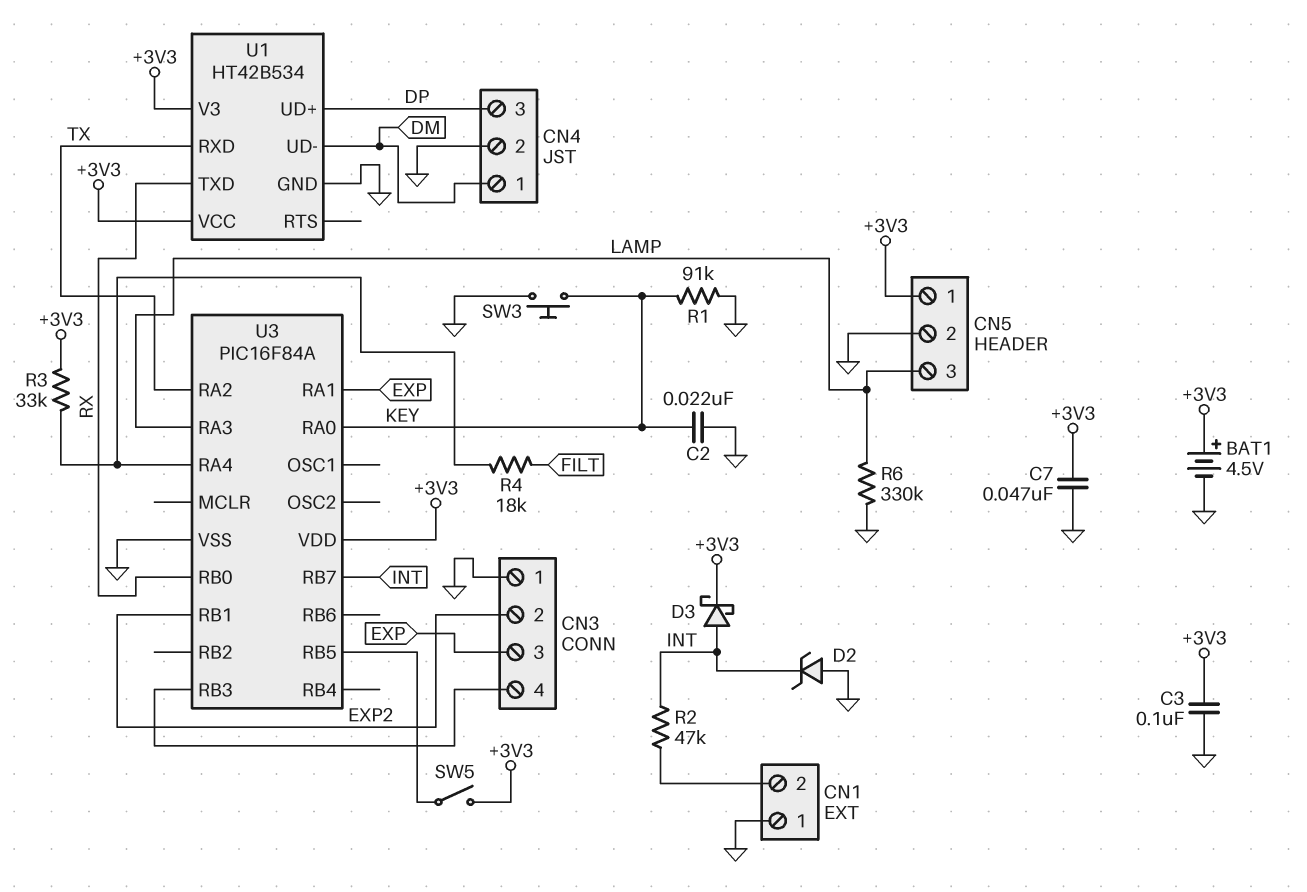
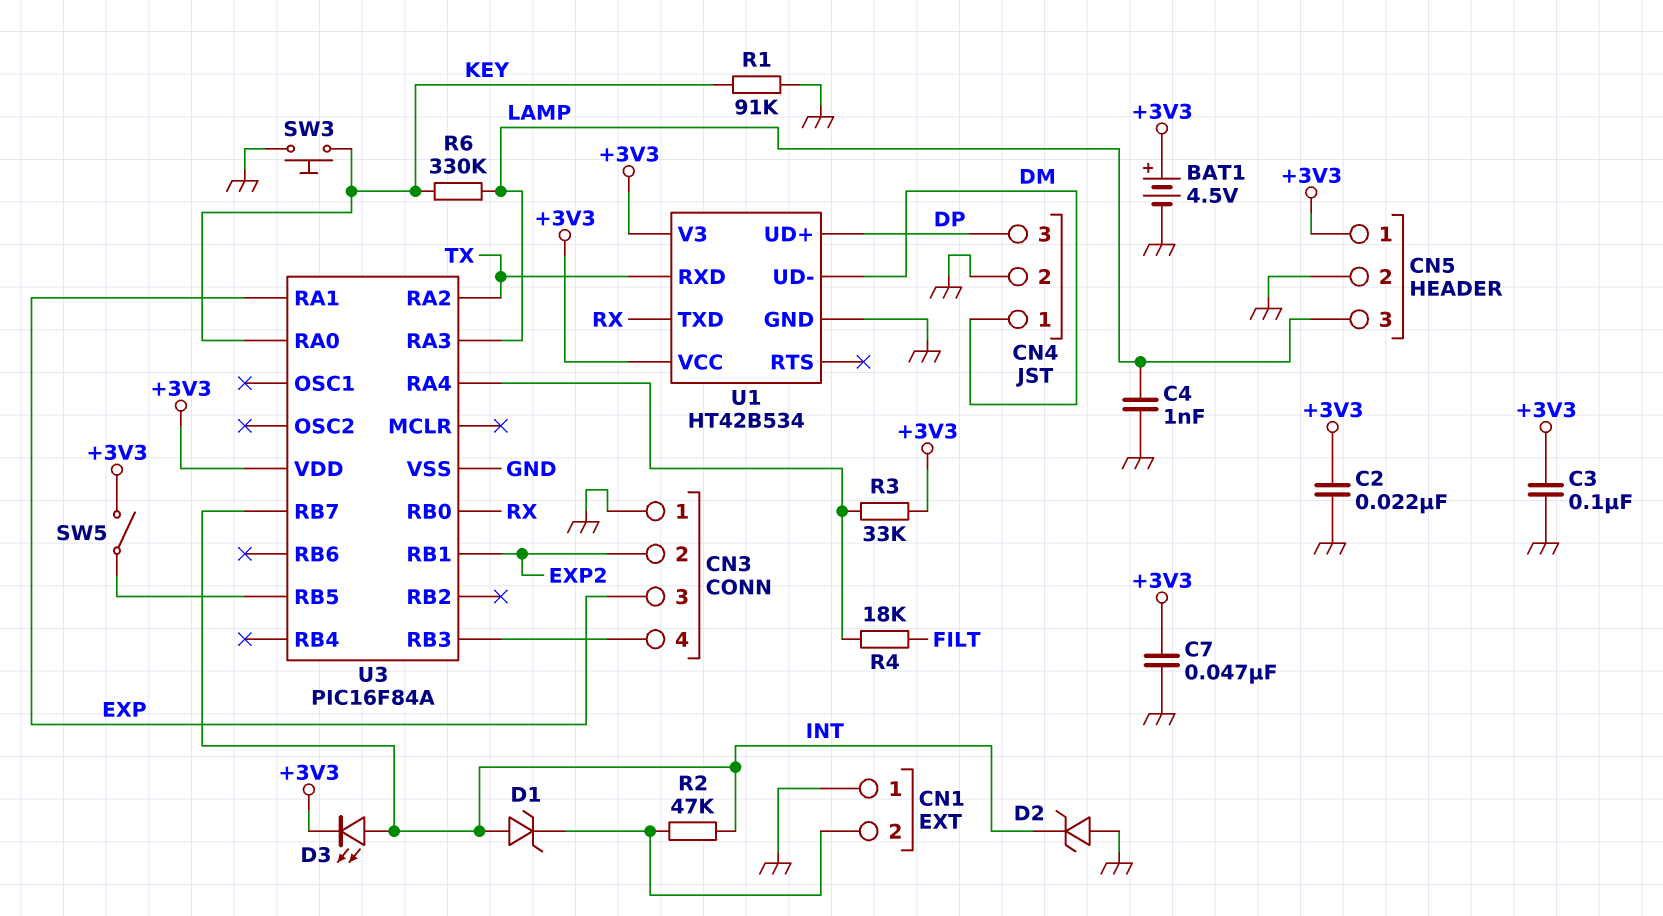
C2: 22nF (GND, KEY) -> 22nF (+3V3, GND)
C4: none -> 1nF (GND, LAMP)
D1: none -> zener (A INT, K CN1/2)
D3: schottky (A INT, K +3V3) -> LED (A INT, K +3V3)
R6: 330k (GND, LAMP) -> 330k (KEY, LAMP)

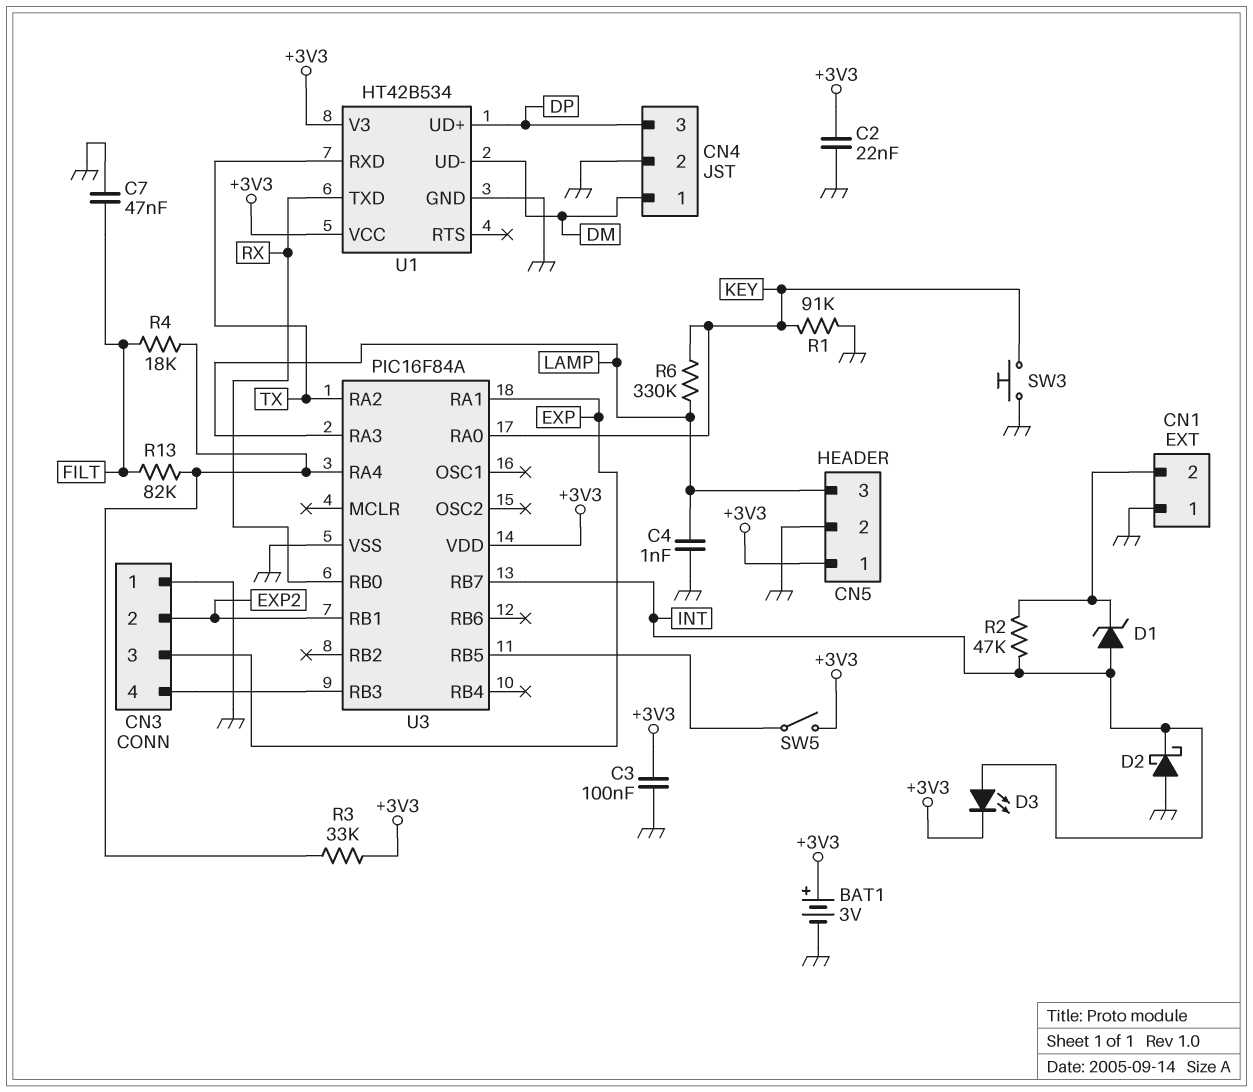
BAT1: 4.5V (plus +3V3, minus GND) -> 3V (plus +3V3, minus GND)
C7: 47nF (+3V3, GND) -> 47nF (FILT, GND)
D2: zener (A GND, K INT) -> schottky (A GND, K INT)
R13: none -> 82k (FILT, U3/RA4)

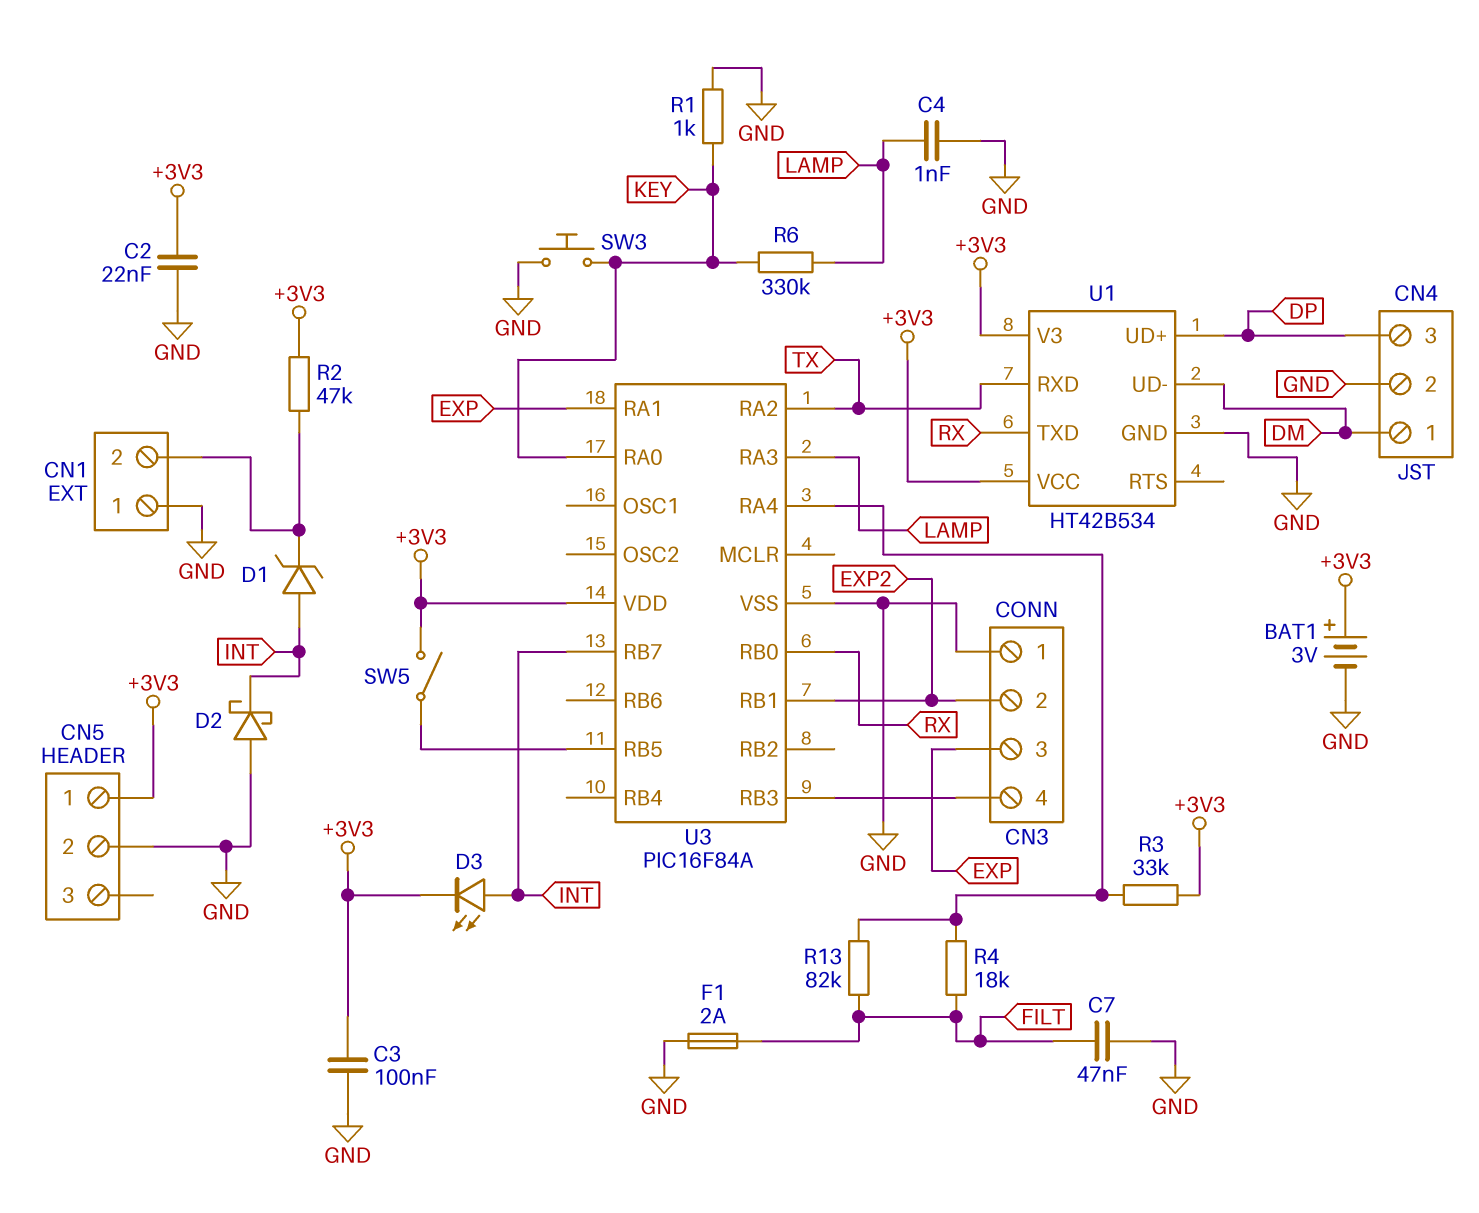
CN5 pin 3: LAMP -> none
F1: none -> 2A (FILT, GND)
R1: 91k (GND, KEY) -> 1k (GND, KEY)
R2: 47k (CN1/2, INT) -> 47k (+3V3, CN1/2)

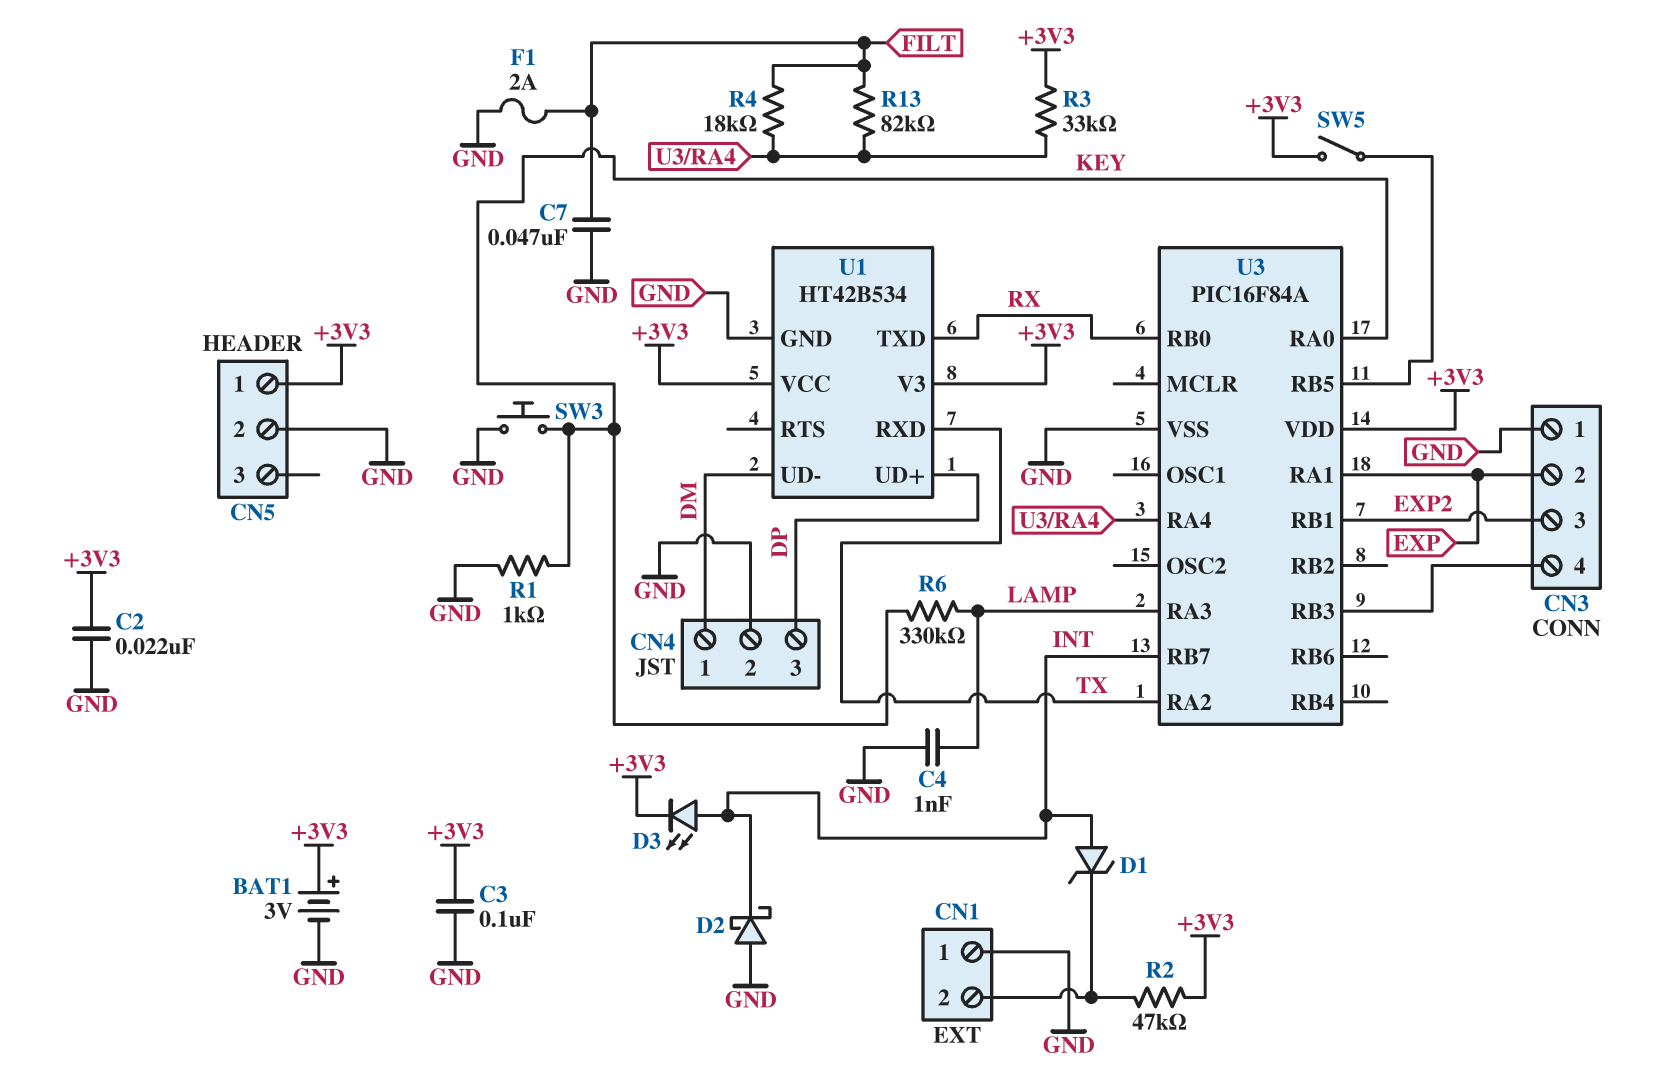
CN3 pin 2: EXP2 -> EXP
CN3 pin 3: EXP -> EXP2

